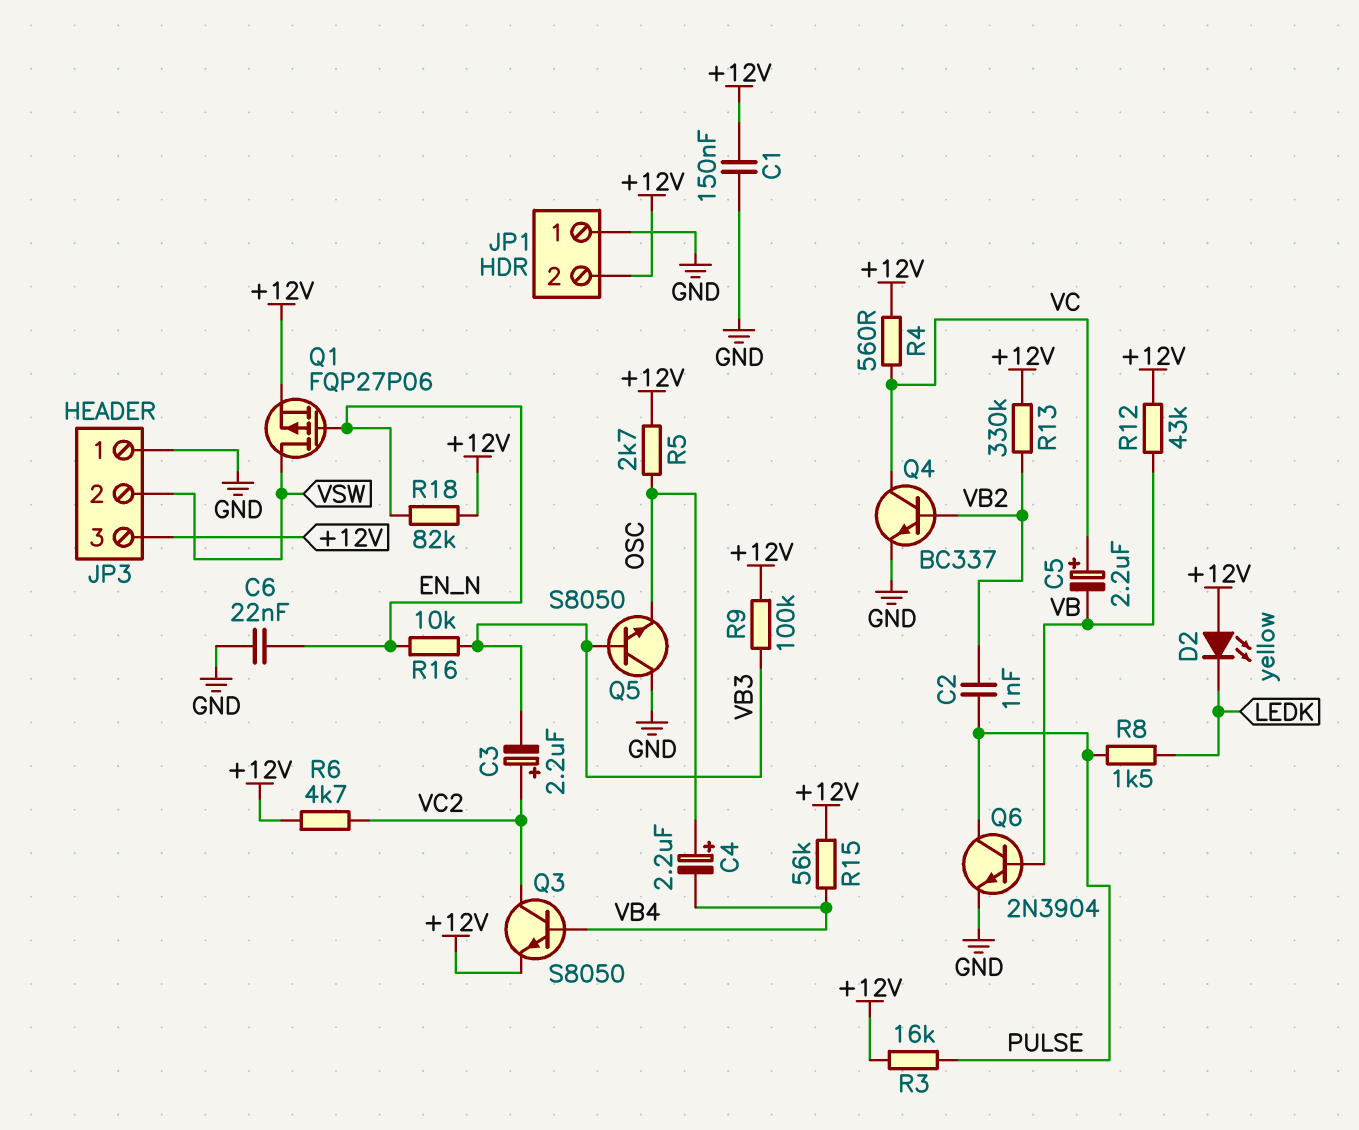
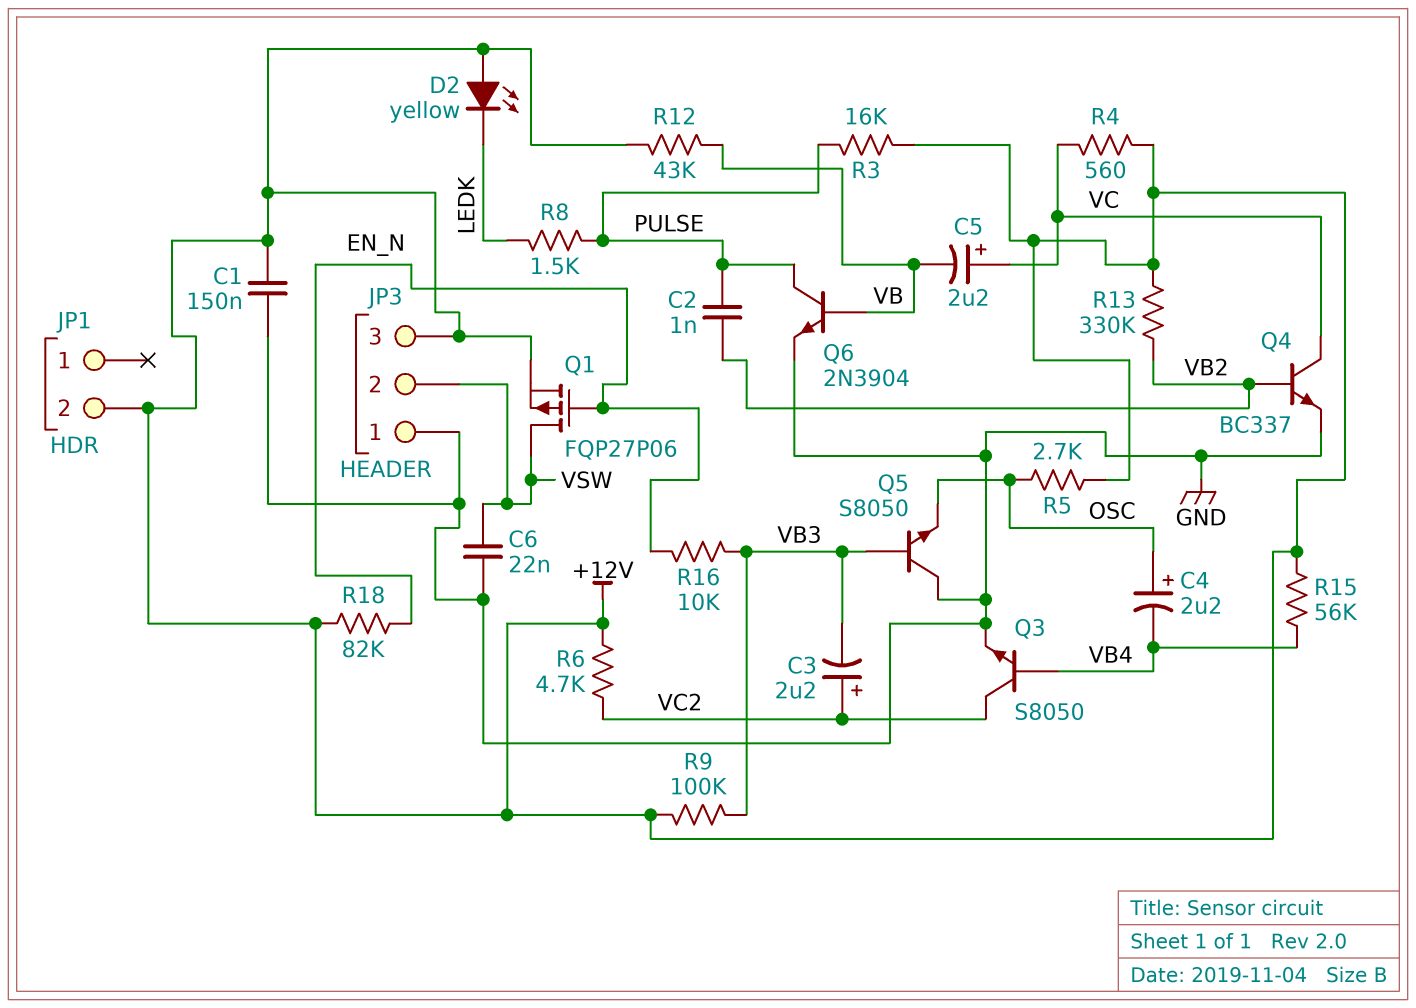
C6: 22nF (EN_N, GND) -> 22nF (GND, VSW)
JP1 pin 1: GND -> none
Q3: NPN S8050 (B VB4, C VC2, E +12V) -> NPN S8050 (B VB4, C VC2, E GND)

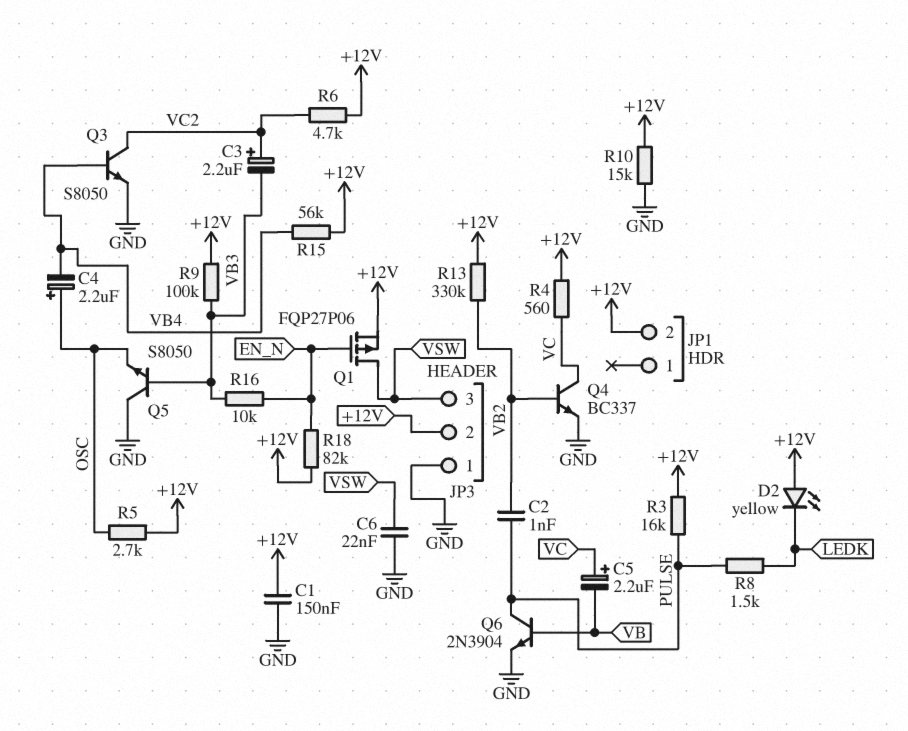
JP3 pin 2: VSW -> +12V
JP3 pin 3: +12V -> VSW
R10: none -> 15k (+12V, GND)
R12: 43k (+12V, VB) -> none

